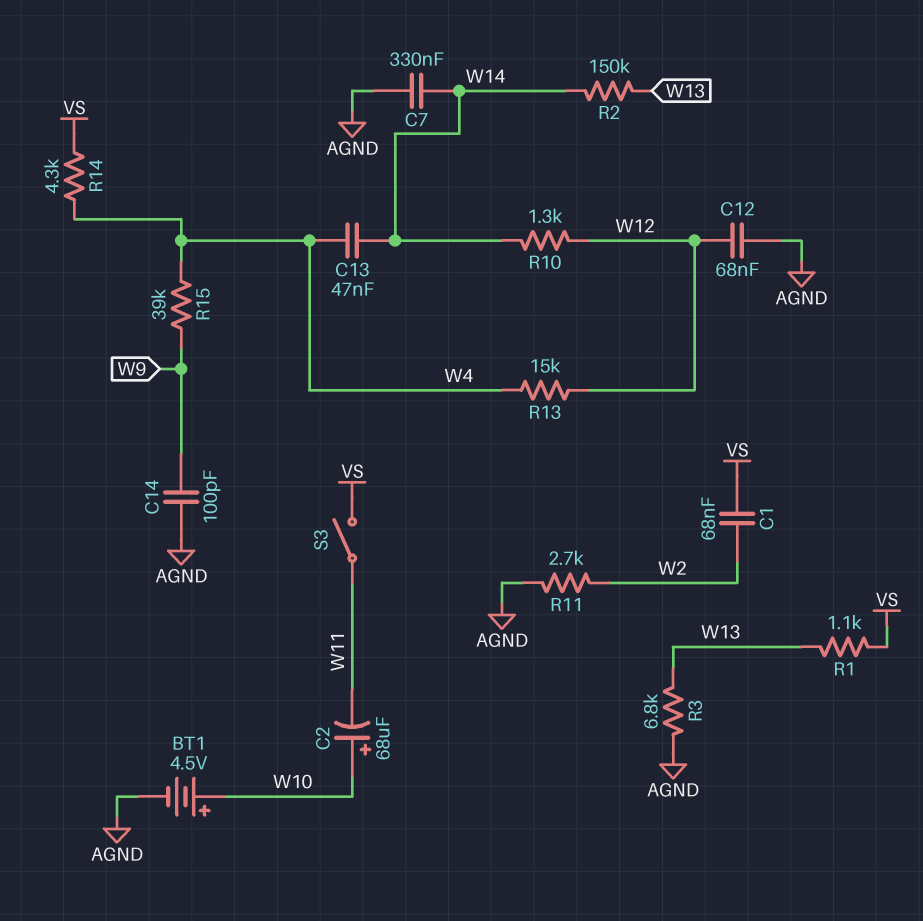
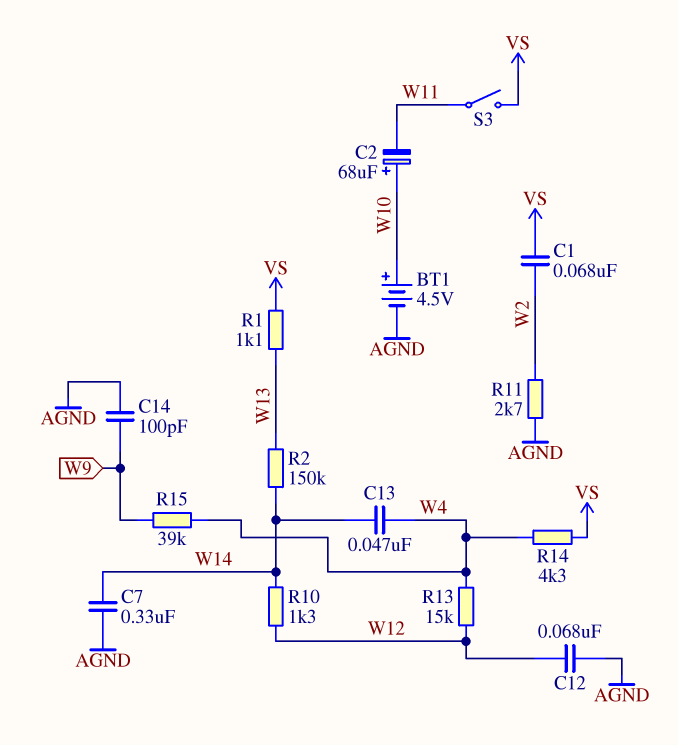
R3: 6.8k (AGND, W13) -> none

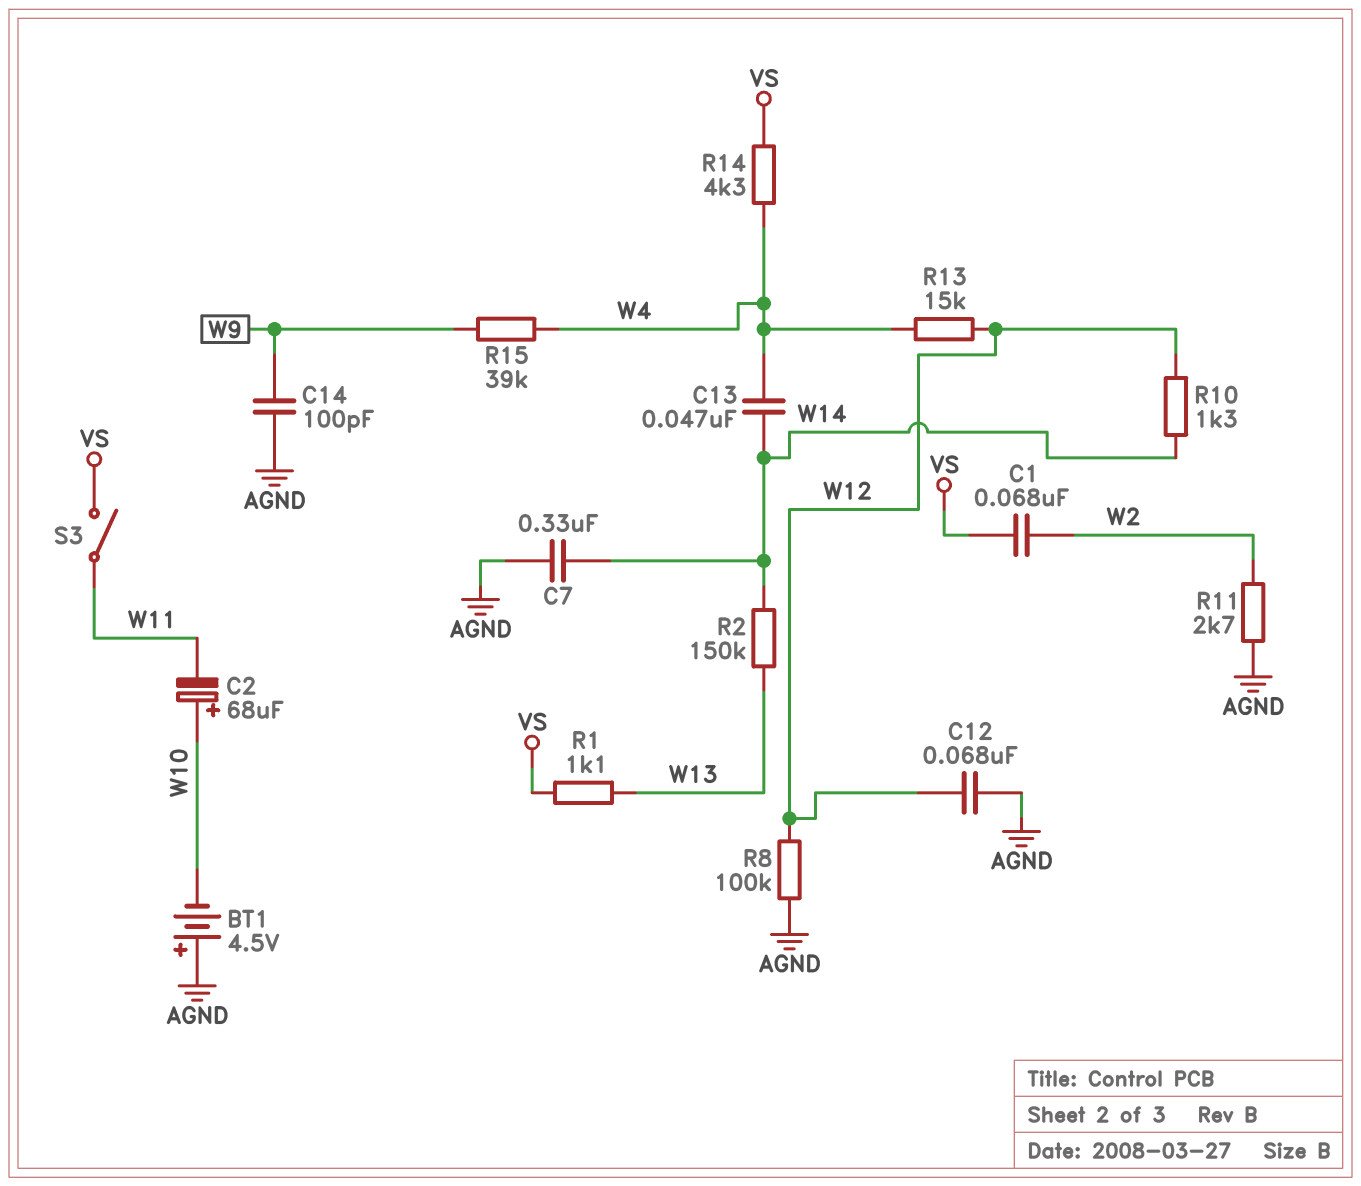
BT1: 4.5V (plus W10, minus AGND) -> 4.5V (plus AGND, minus W10)
R8: none -> 100k (AGND, W12)

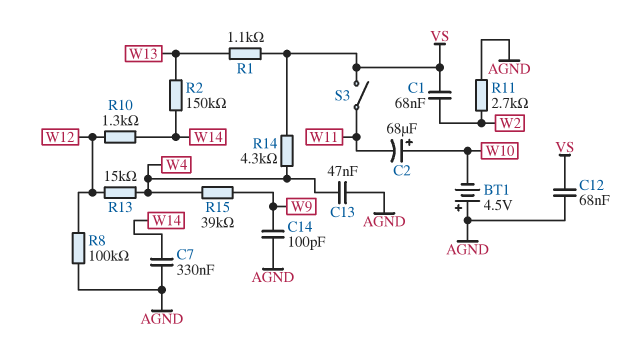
C12: 68nF (AGND, W12) -> 68nF (AGND, VS)
C13: 47nF (W4, W14) -> 47nF (AGND, W4)

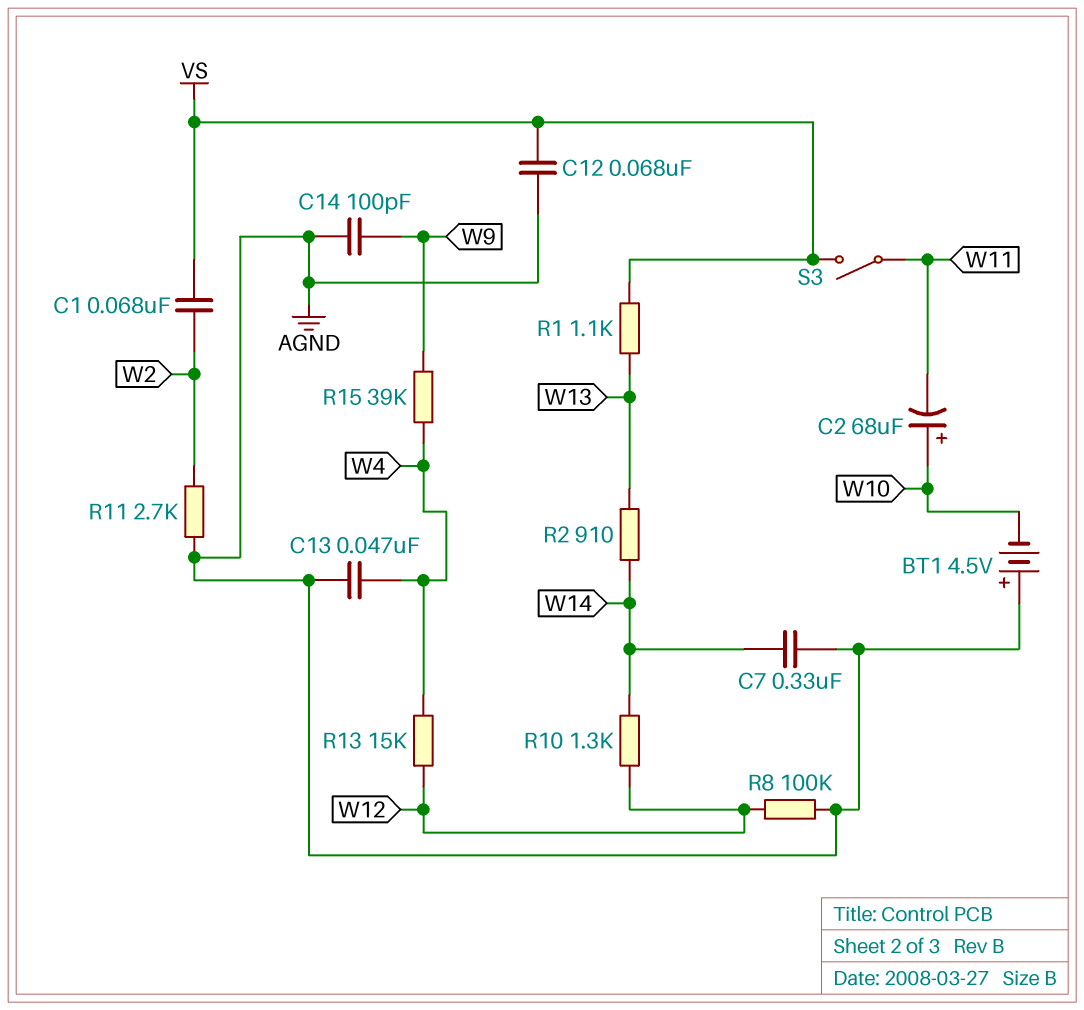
R2: 150k (W13, W14) -> 910 (W13, W14)
R14: 4.3k (VS, W4) -> none

